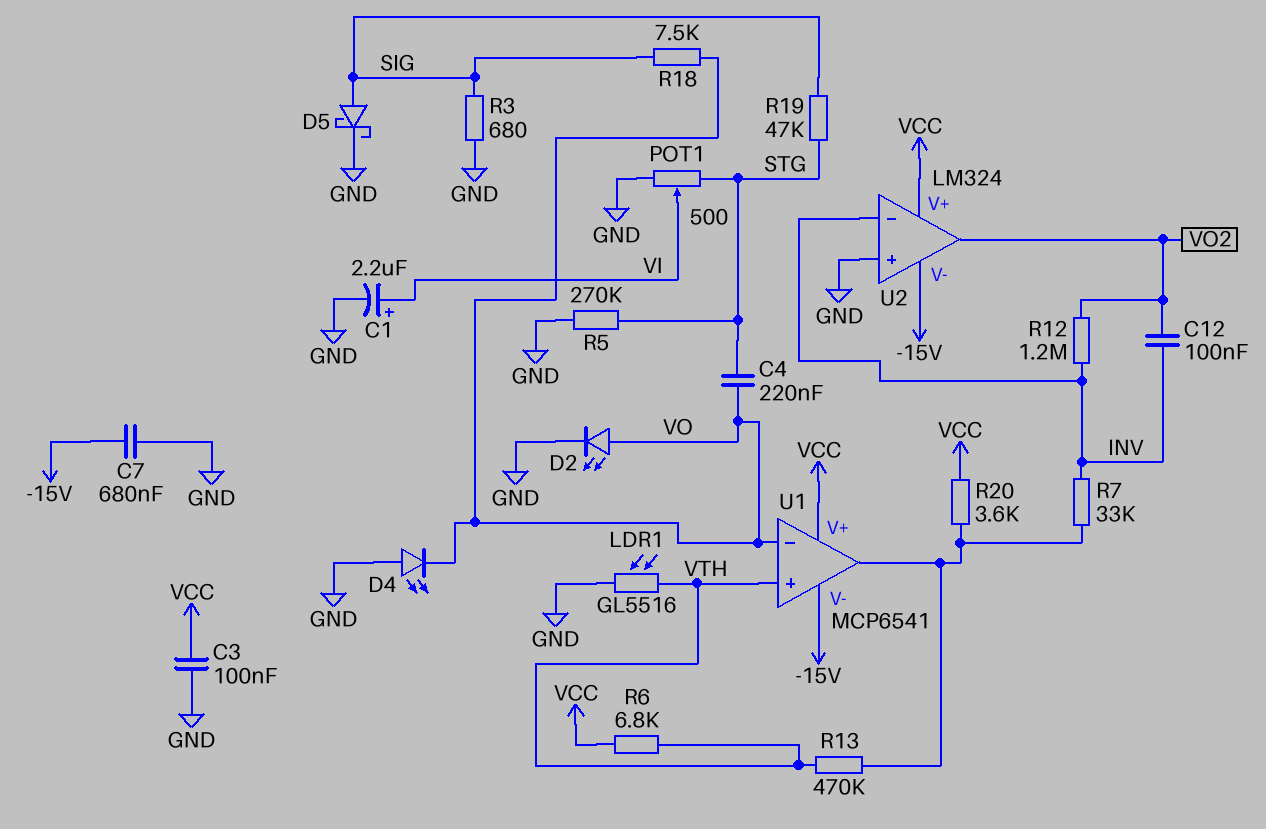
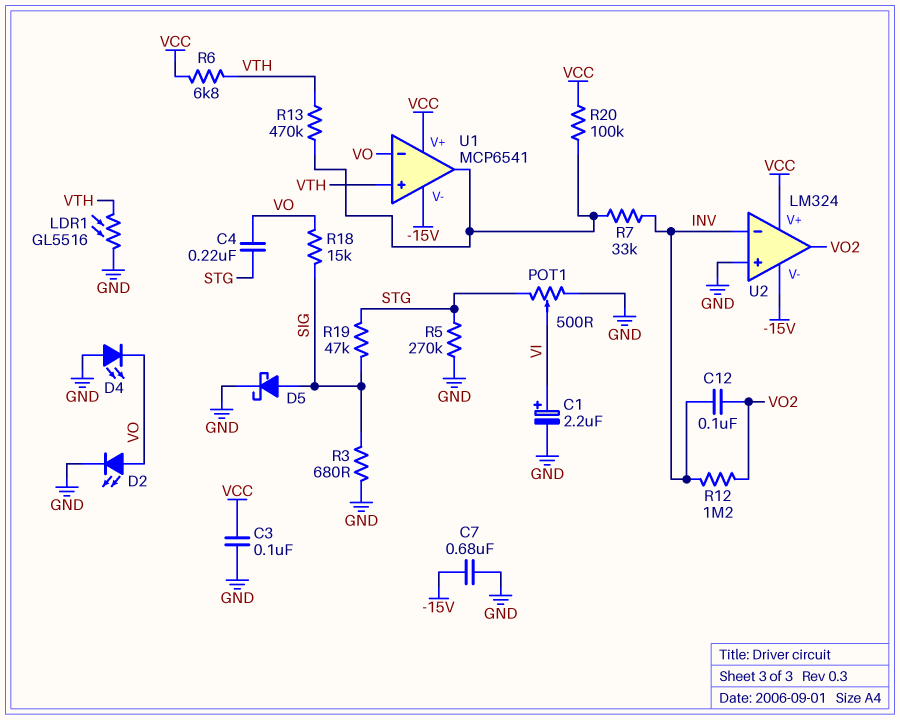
R18: 7.5k (SIG, VO) -> 15k (SIG, VO)
R20: 3.6k (U1/out, VCC) -> 100k (U1/out, VCC)

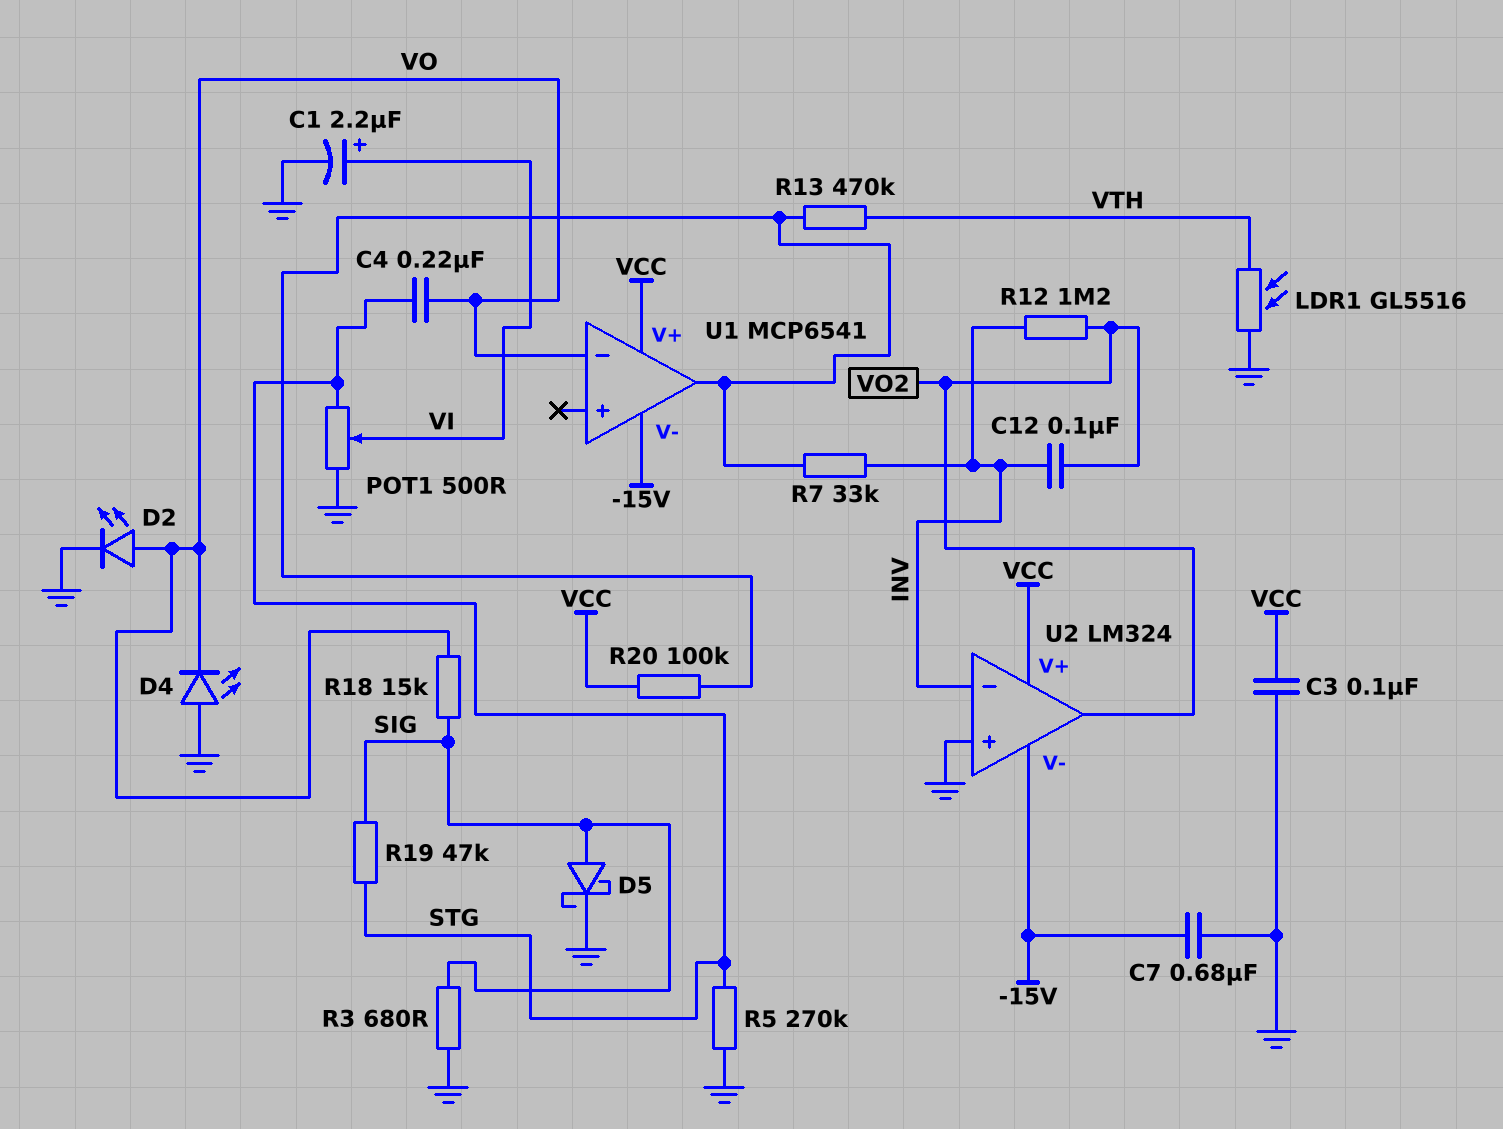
R6: 6.8k (VCC, VTH) -> none
U1 pin in+: VTH -> none

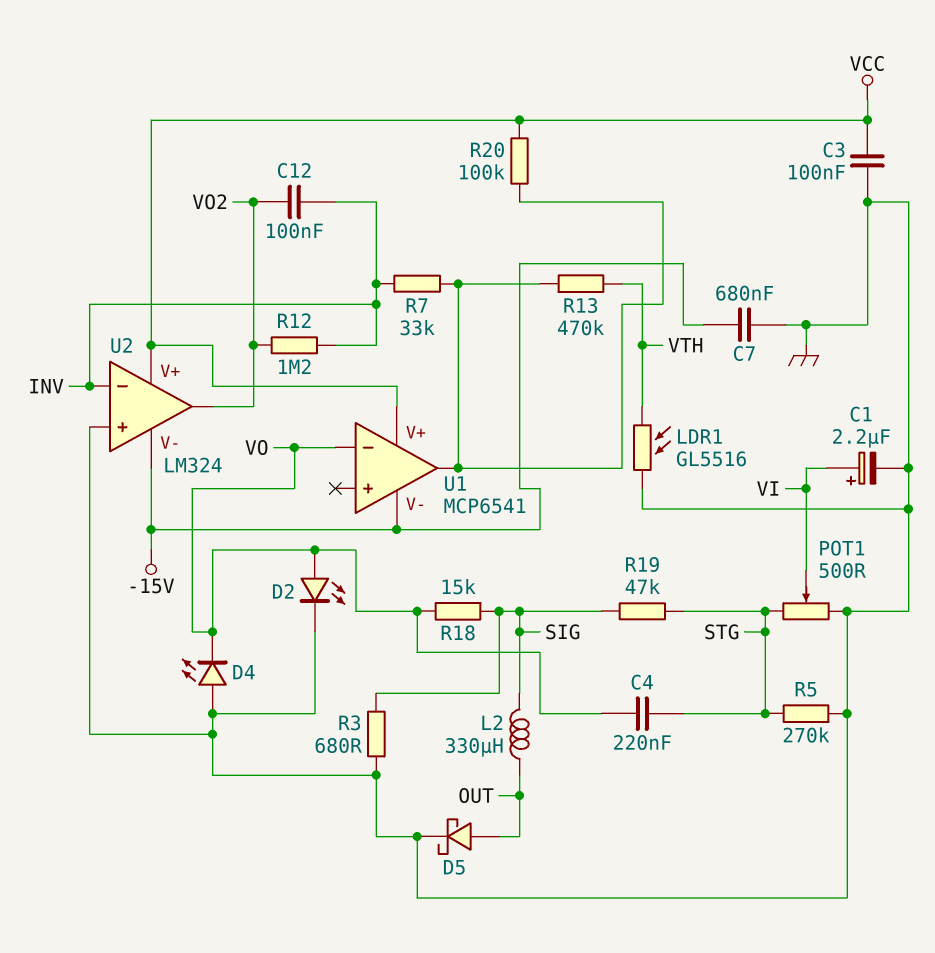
D5: schottky (A SIG, K GND) -> schottky (A OUT, K GND)
L2: none -> 330uH (OUT, SIG)

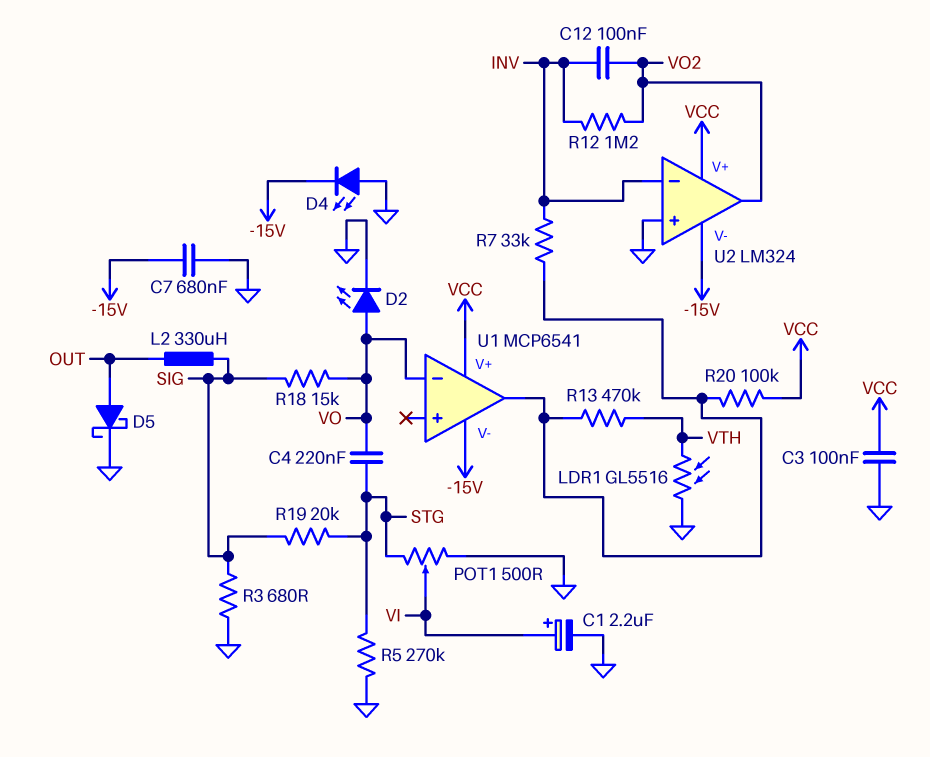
D4: LED (A GND, K VO) -> LED (A GND, K -15V)
R19: 47k (SIG, STG) -> 20k (SIG, STG)

